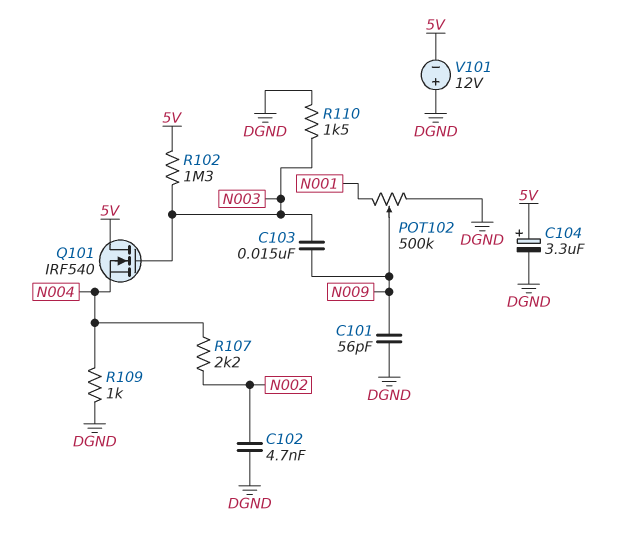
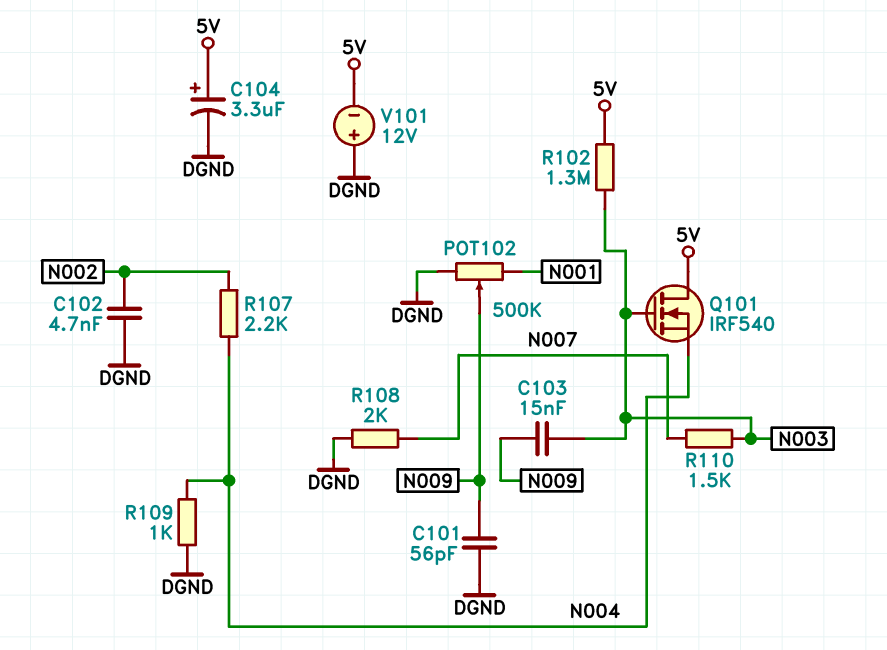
R108: none -> 2k (DGND, N007)
R110: 1.5k (DGND, N003) -> 1.5k (N003, N007)

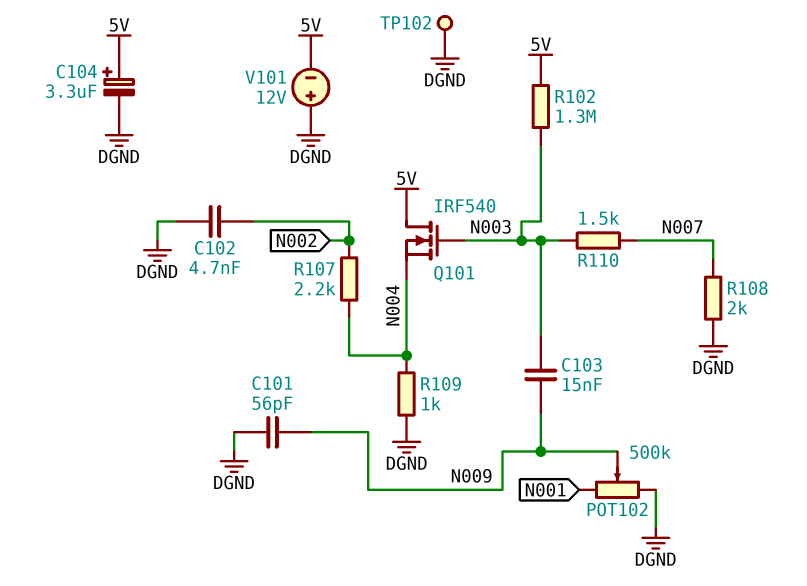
TP102: none -> test point (DGND)

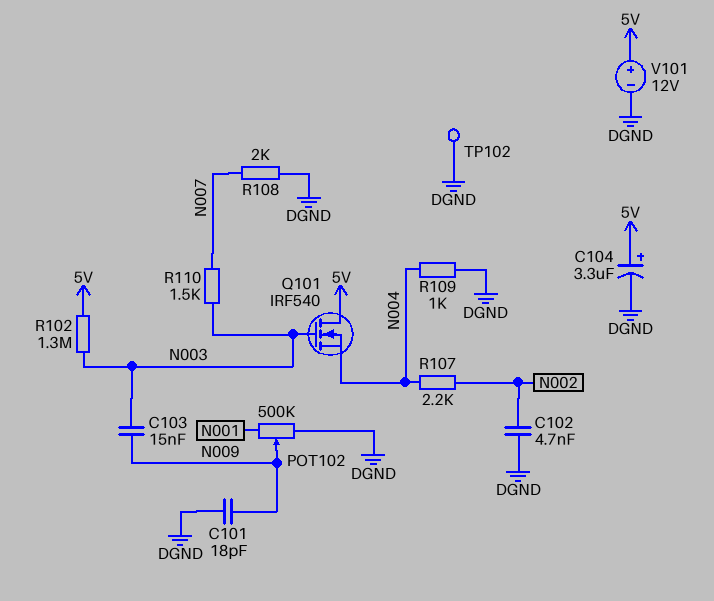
C101: 56pF (DGND, N009) -> 18pF (DGND, N009)
V101: 12V (plus DGND, minus 5V) -> 12V (plus 5V, minus DGND)

